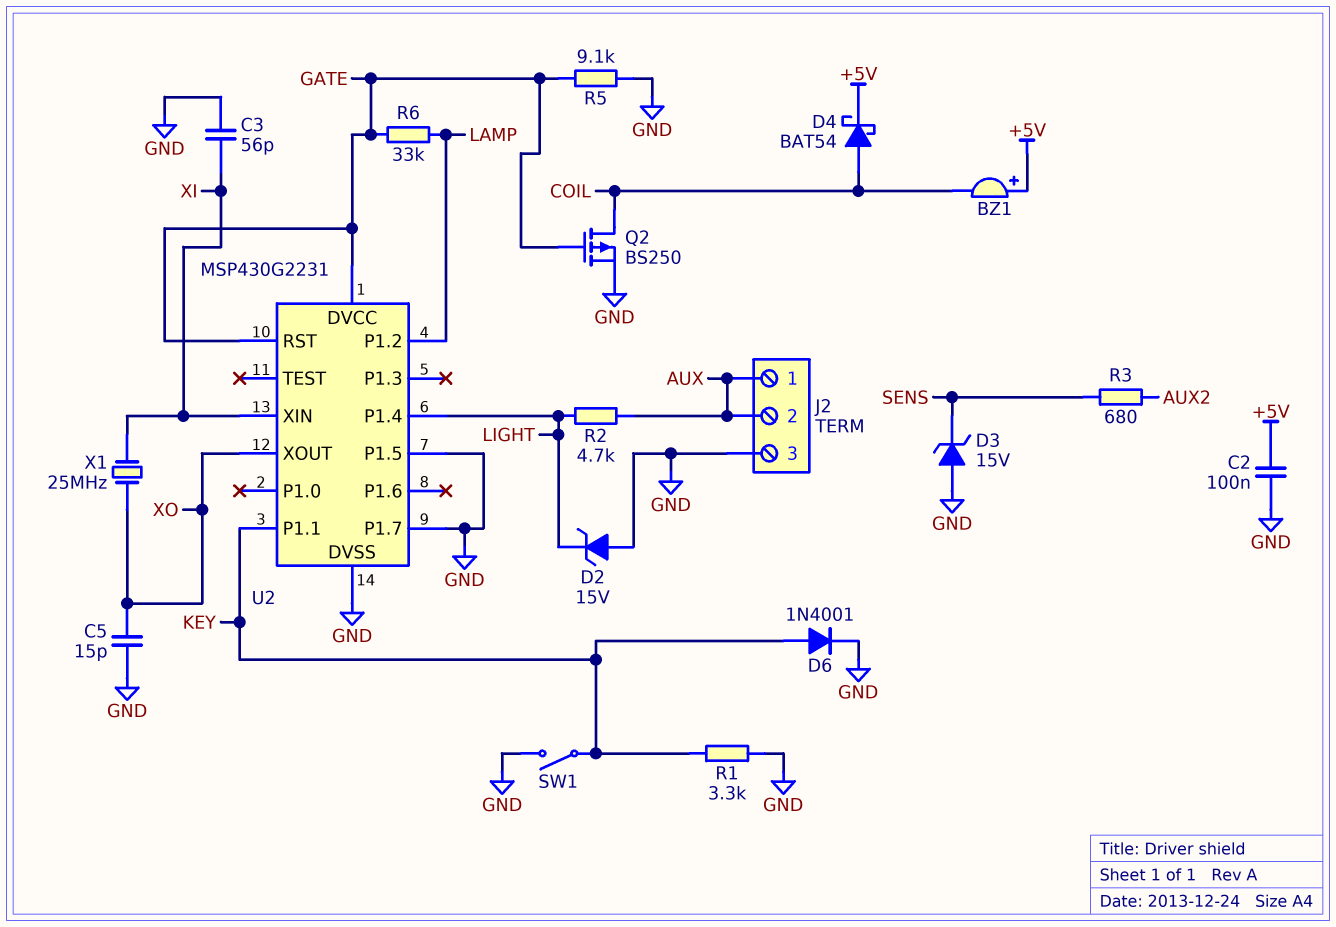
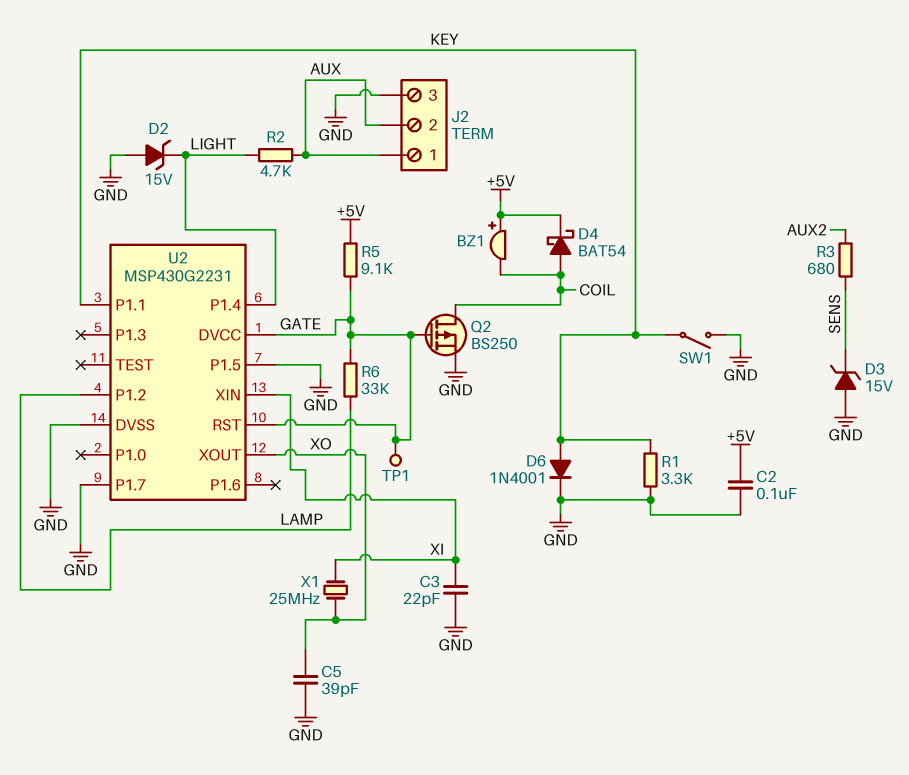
C3: 56pF (GND, XI) -> 22pF (GND, XI)
C5: 15pF (GND, XO) -> 39pF (GND, XO)
R5: 9.1k (GATE, GND) -> 9.1k (+5V, GATE)
TP1: none -> test point (GATE)

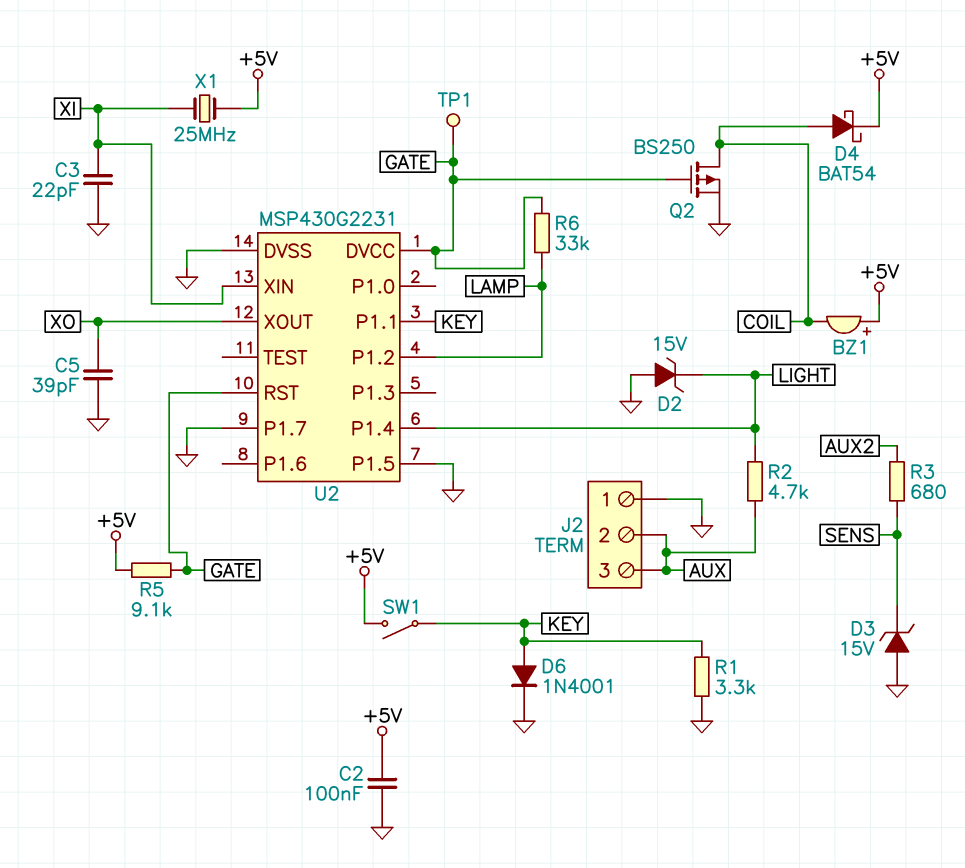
J2 pin 1: AUX -> GND
J2 pin 3: GND -> AUX
SW1: switch (GND, KEY) -> switch (+5V, KEY)
X1: 25MHz (XI, XO) -> 25MHz (+5V, XI)

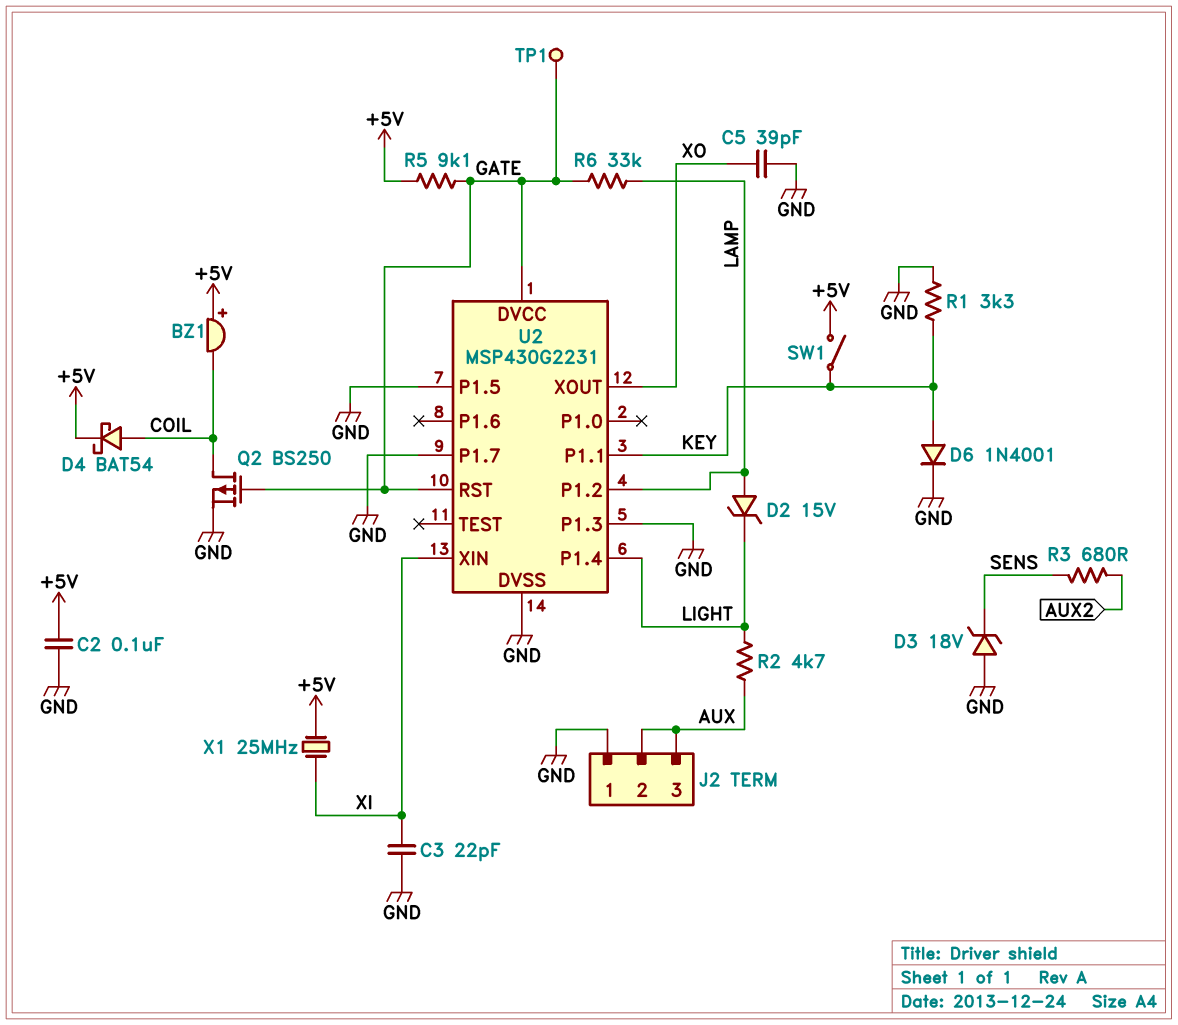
D2: zener 15V (A GND, K LIGHT) -> zener 15V (A LAMP, K LIGHT)
D3: zener 15V (A GND, K SENS) -> zener 18V (A GND, K SENS)
U2 pin P1.3: none -> GND

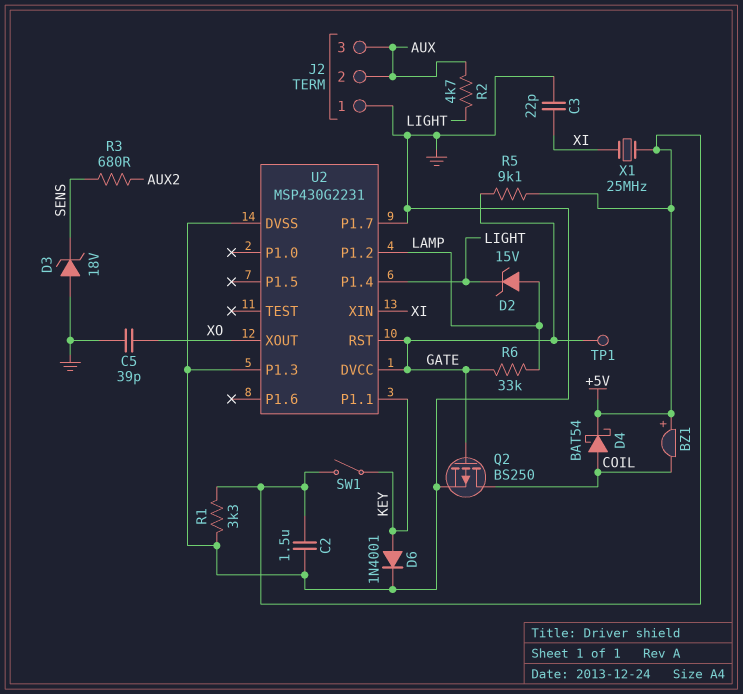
C2: 100nF (+5V, GND) -> 1.5uF (+5V, GND)
R1: 3.3k (GND, KEY) -> 3.3k (+5V, GND)
U2 pin P1.5: GND -> none

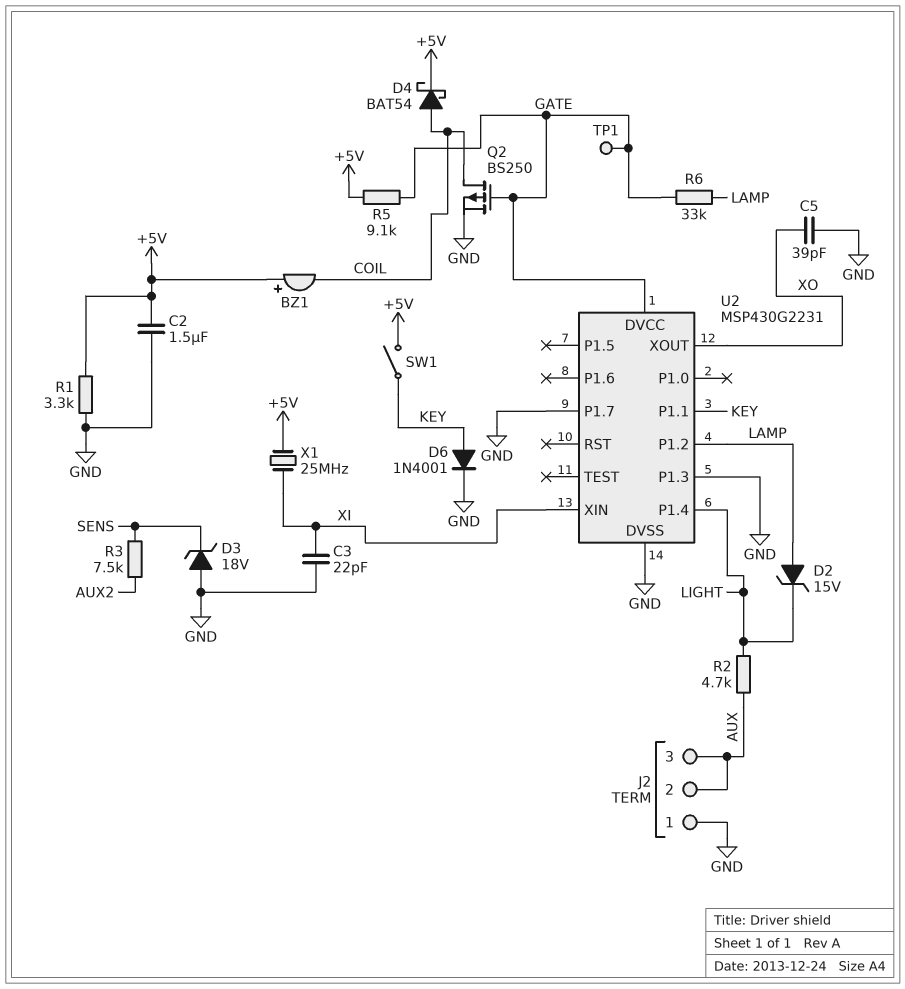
R3: 680 (AUX2, SENS) -> 7.5k (AUX2, SENS)
U2 pin RST: GATE -> none

